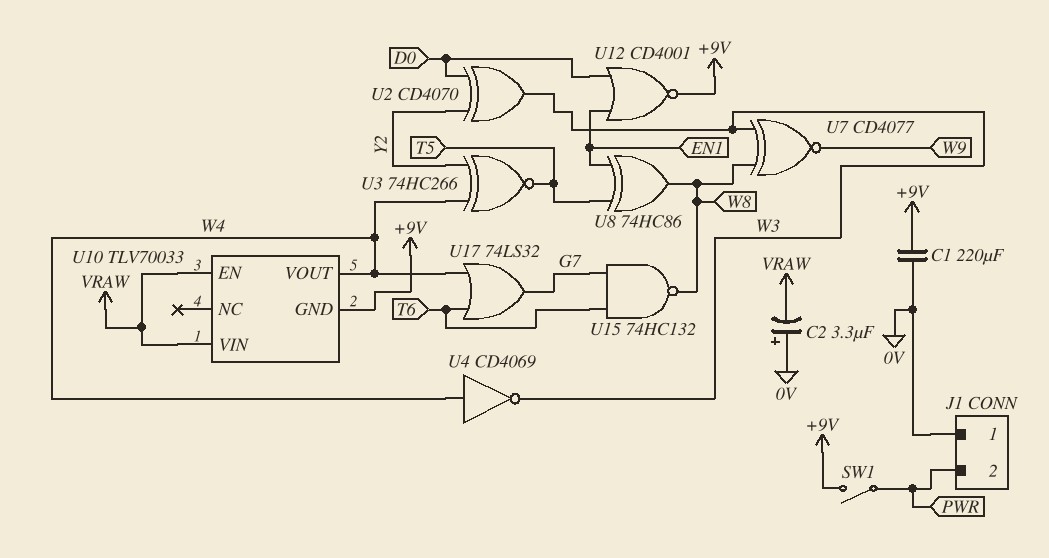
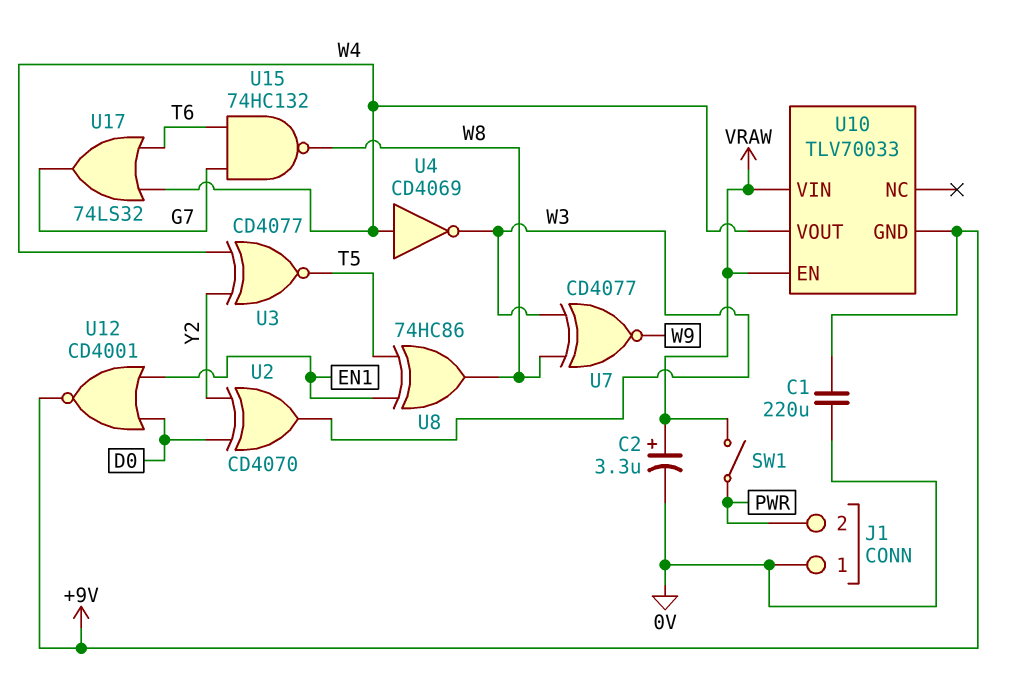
C2: 3.3uF (plus 0V, minus VRAW) -> 3.3uF (plus VRAW, minus 0V)
SW1: switch (+9V, PWR) -> switch (PWR, VRAW)
U3: XNOR 74HC266 (in W4, in Y2, out T5) -> XNOR CD4077 (in W4, in Y2, out T5)

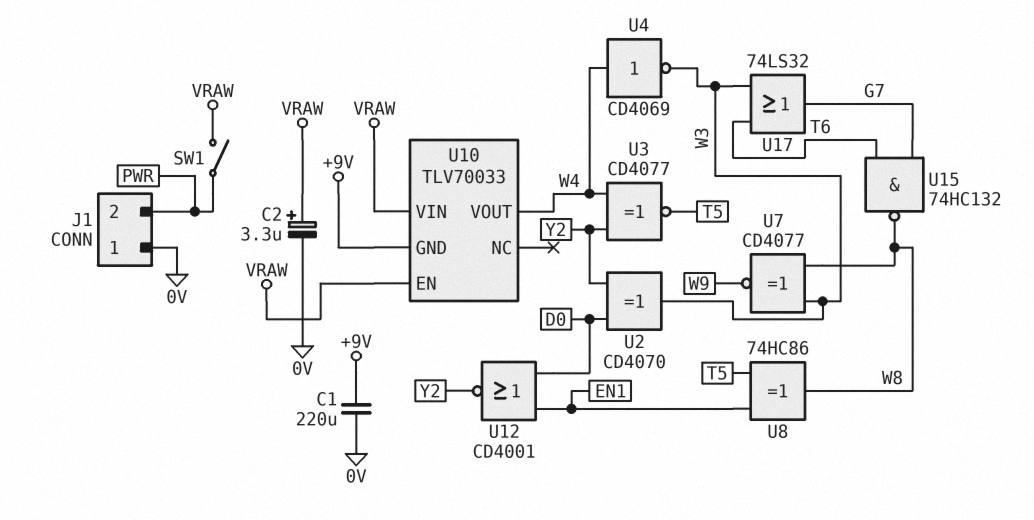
U12: NOR CD4001 (in D0, in EN1, out +9V) -> NOR CD4001 (in D0, in EN1, out Y2)
U17: OR 74LS32 (in T6, in W4, out G7) -> OR 74LS32 (in T6, in W3, out G7)

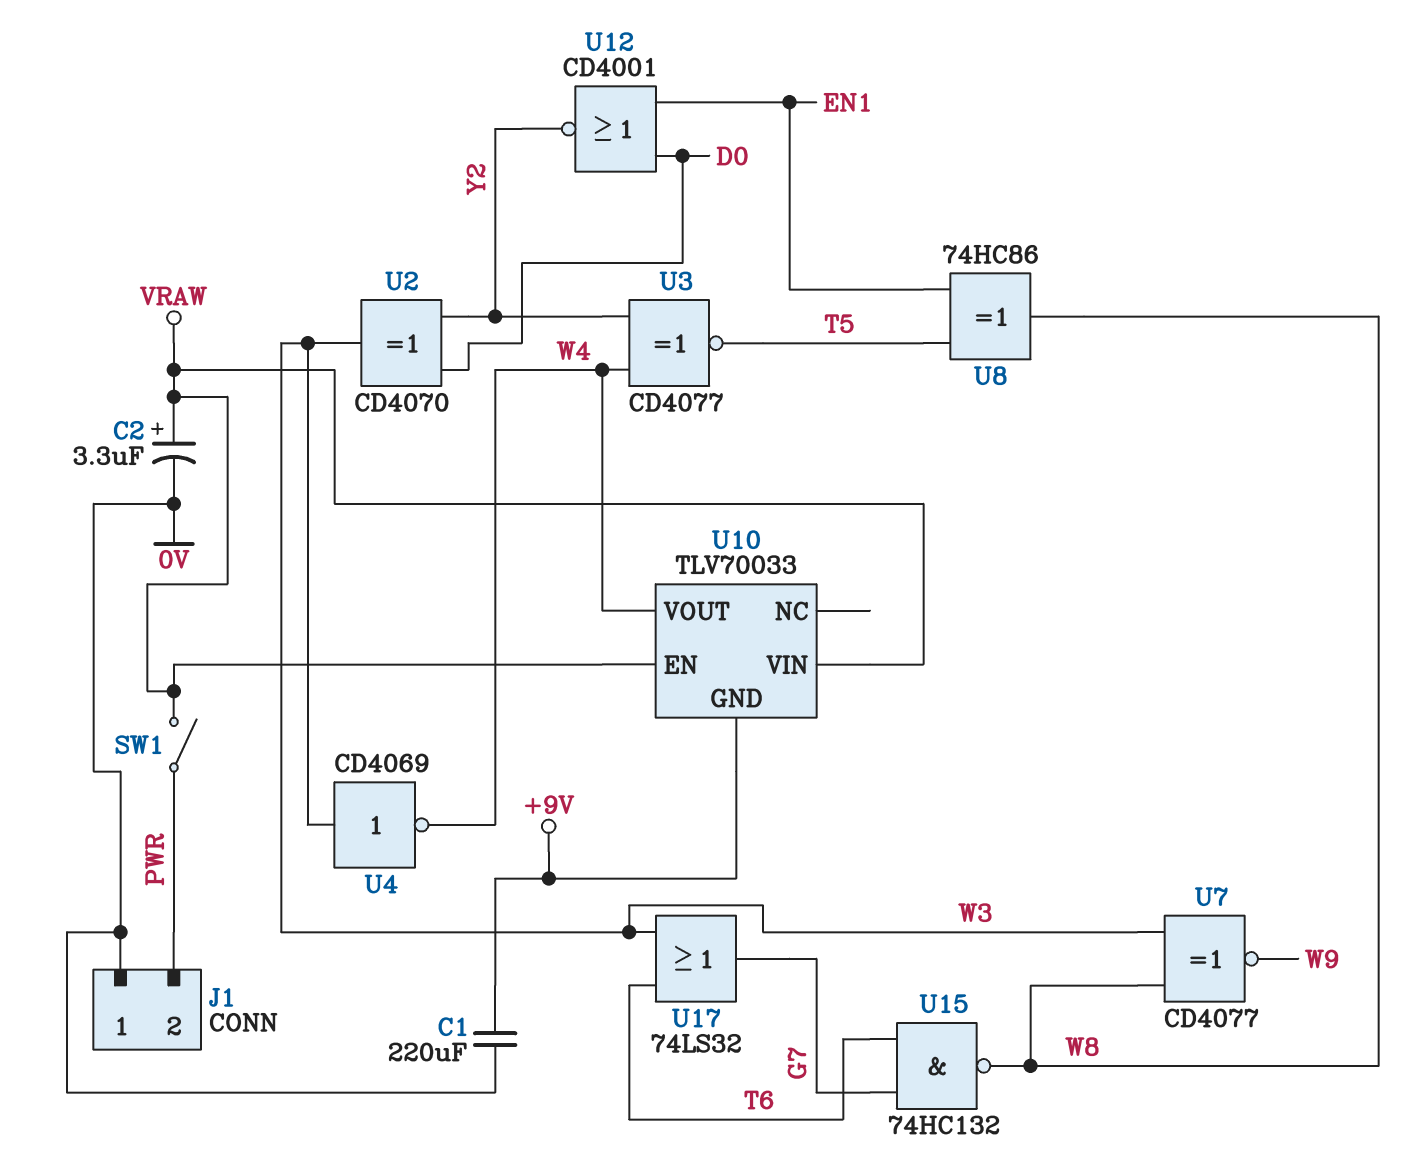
U4: NOT CD4069 (in W4, out W3) -> NOT CD4069 (in W3, out W4)

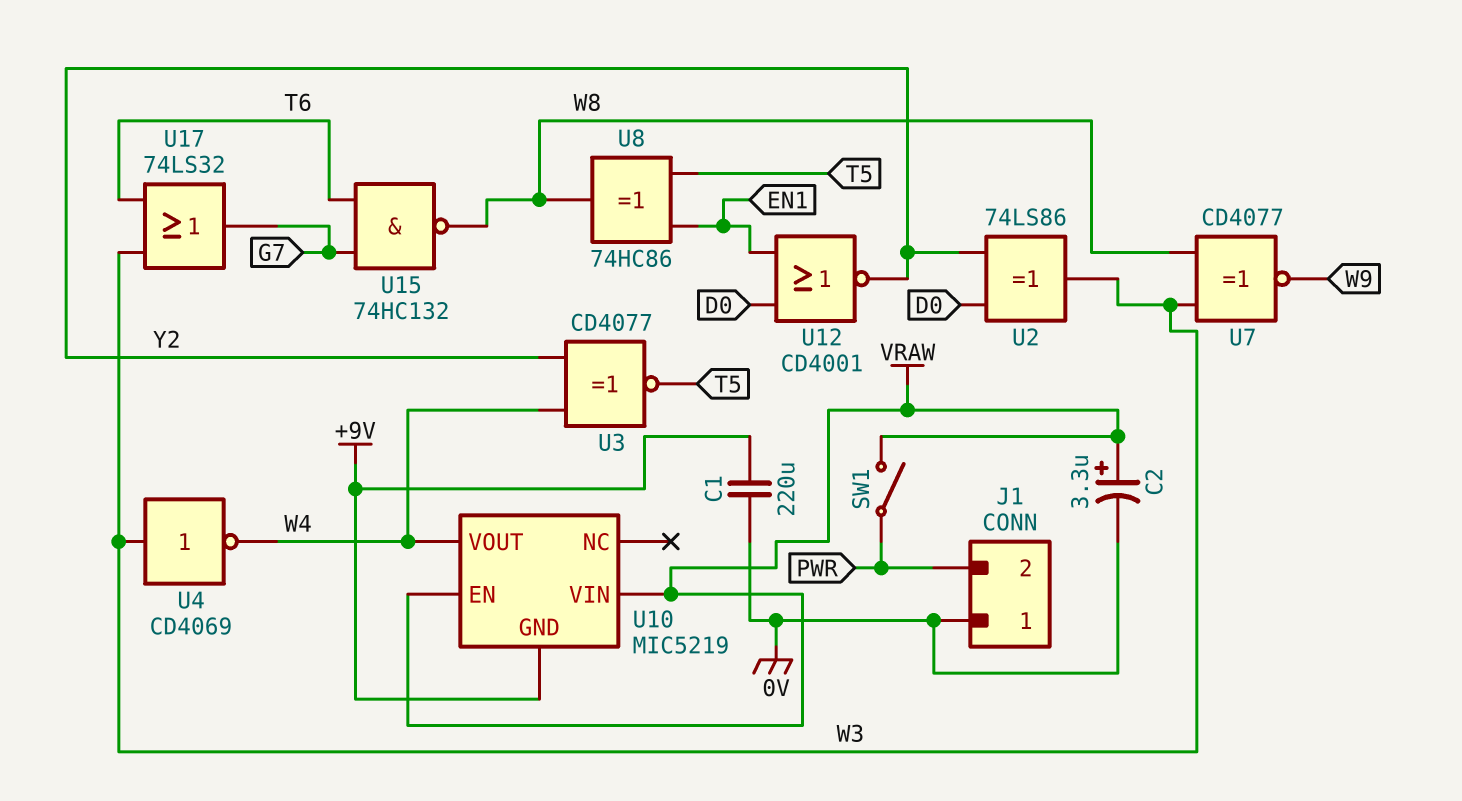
U2: XOR CD4070 (in D0, in Y2, out W3) -> XOR 74LS86 (in D0, in Y2, out W3)
U10: TLV70033 -> MIC5219

